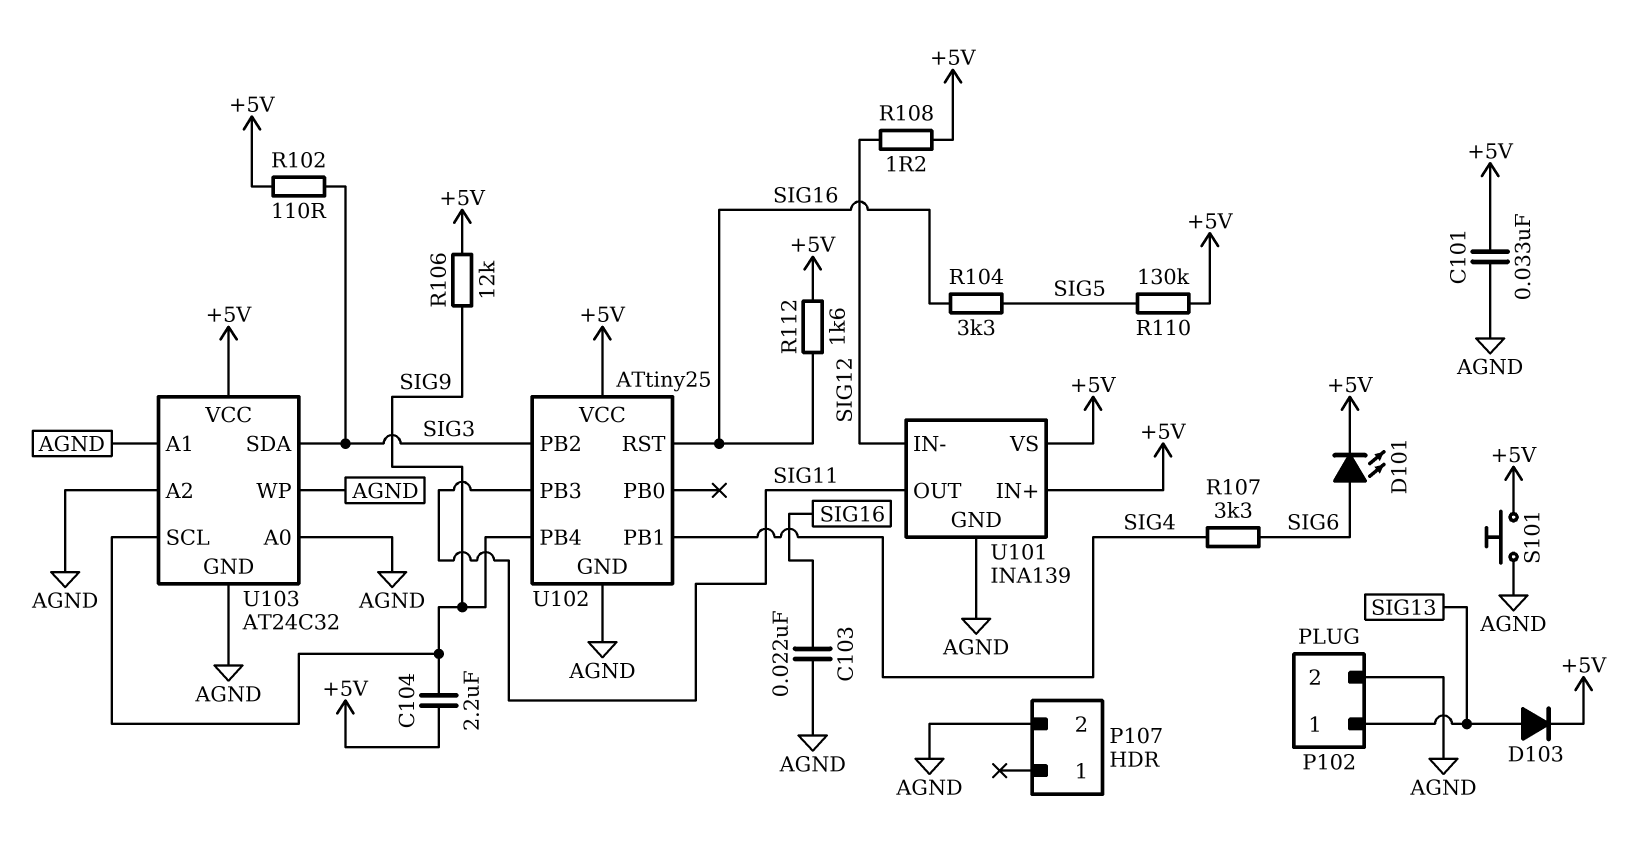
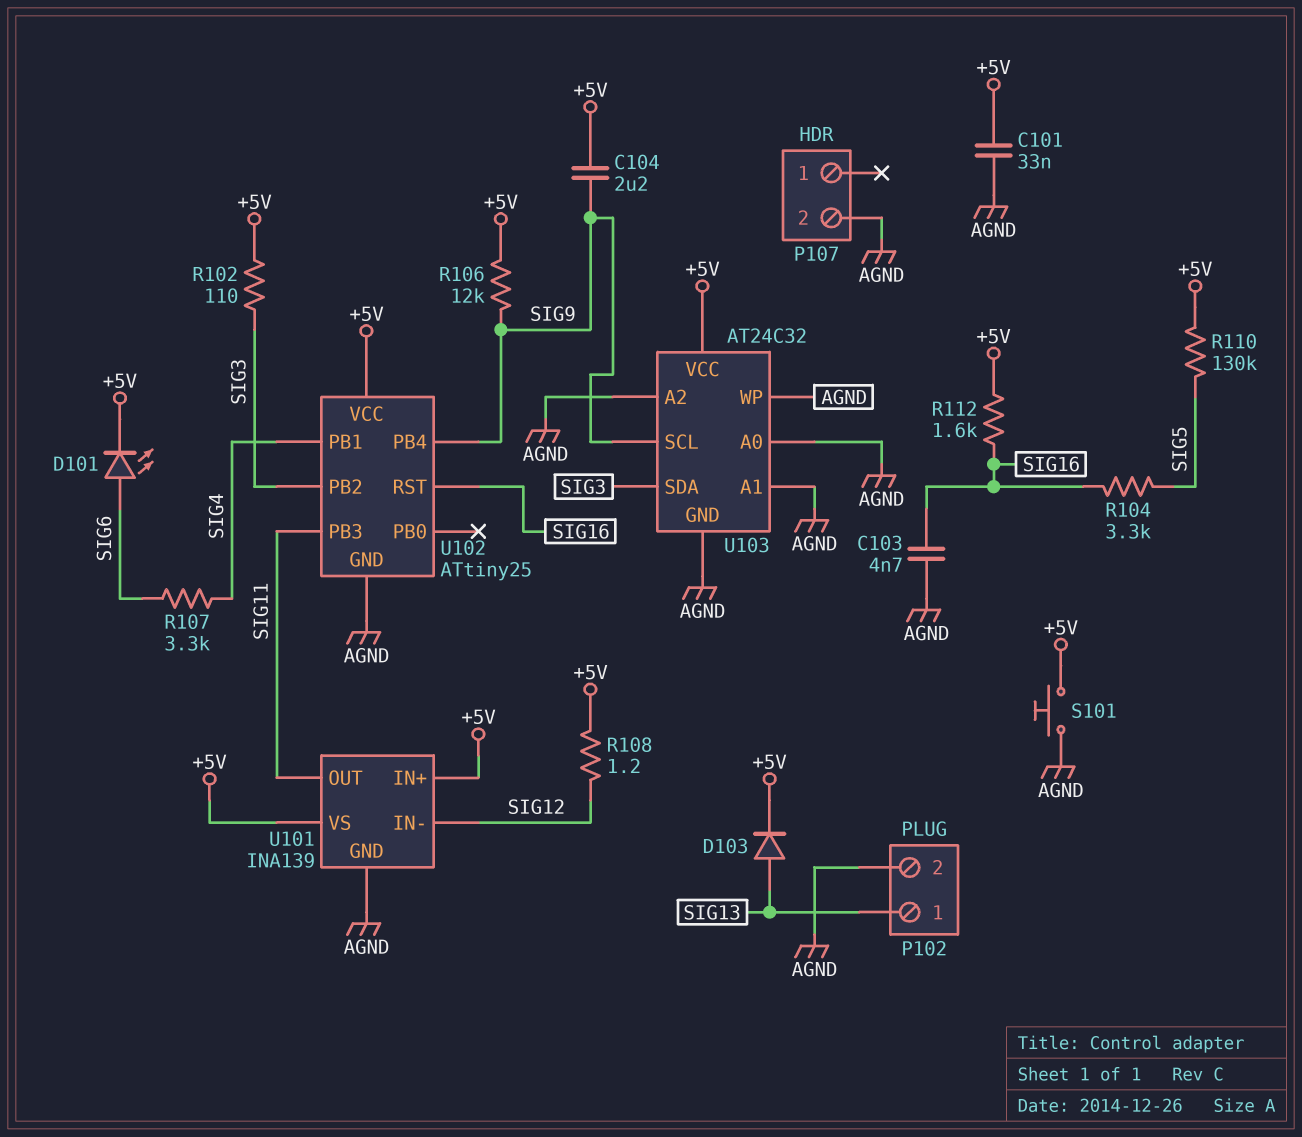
C103: 22nF (AGND, SIG16) -> 4.7nF (AGND, SIG16)

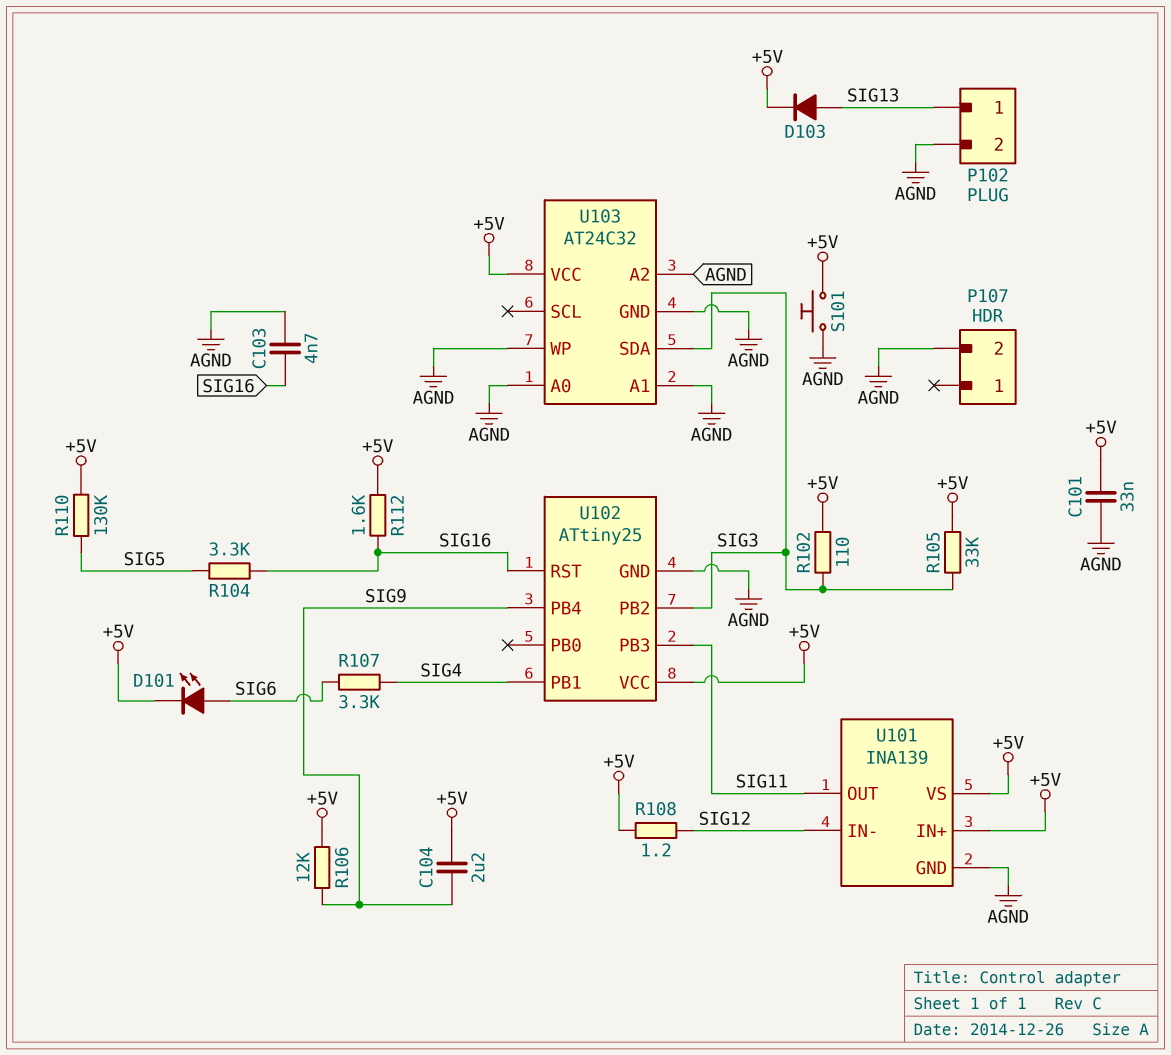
R105: none -> 33k (+5V, SIG3)
U103 pin SCL: SIG9 -> none

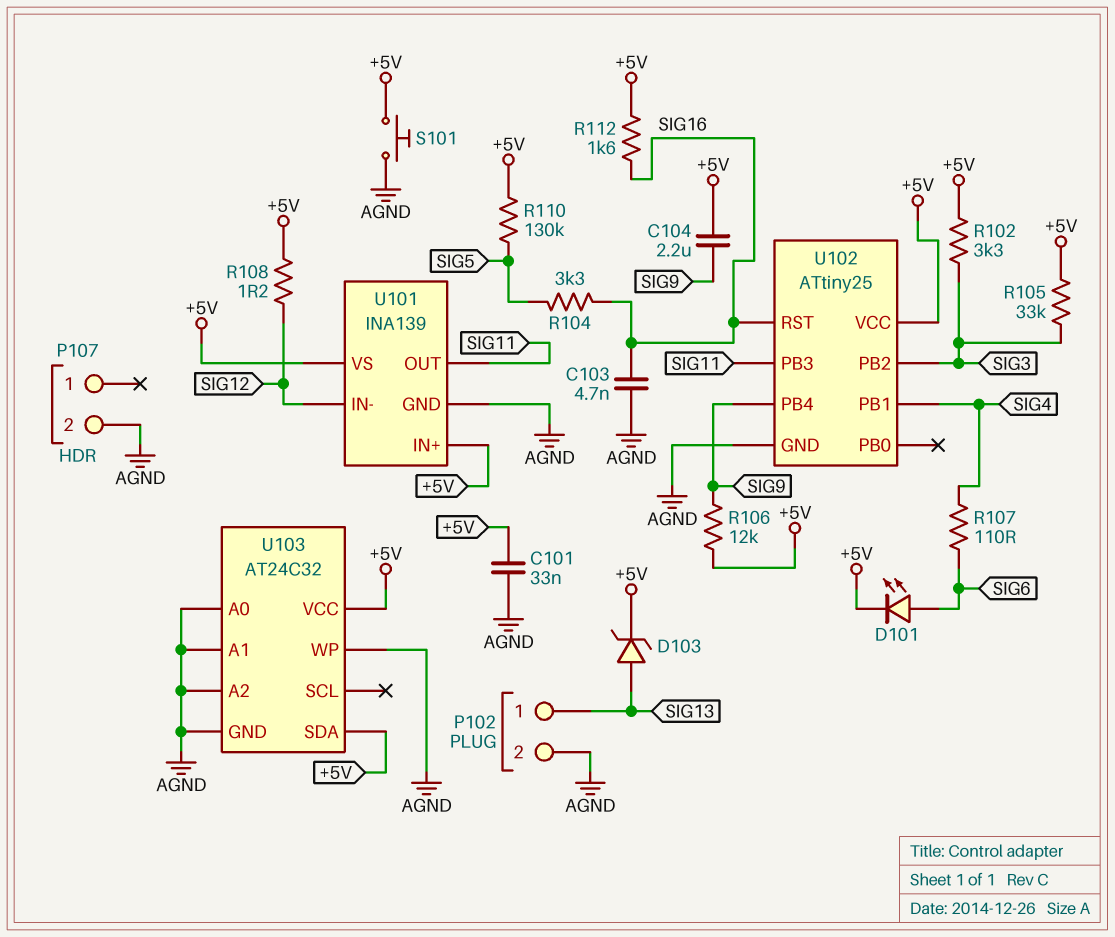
D103: diode (A SIG13, K +5V) -> zener (A SIG13, K +5V)
R102: 110 (+5V, SIG3) -> 3.3k (+5V, SIG3)
R107: 3.3k (SIG4, SIG6) -> 110 (SIG4, SIG6)
U103 pin SDA: SIG3 -> +5V

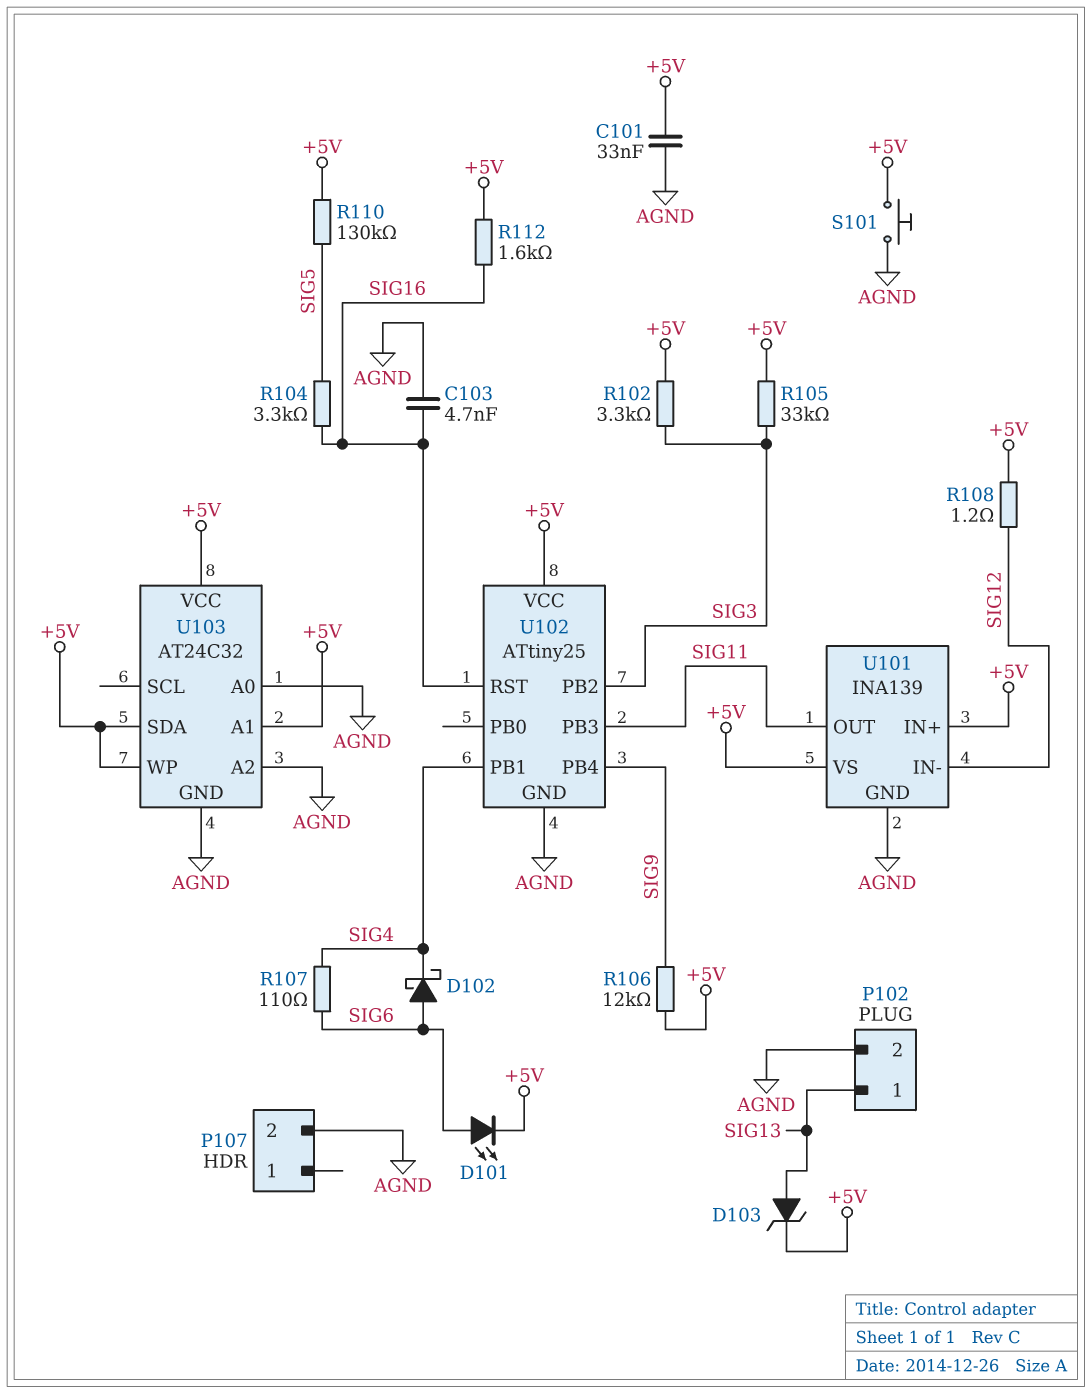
C104: 2.2uF (+5V, SIG9) -> none
D102: none -> schottky (A SIG6, K SIG4)
U103 pin A1: AGND -> +5V
U103 pin WP: AGND -> +5V

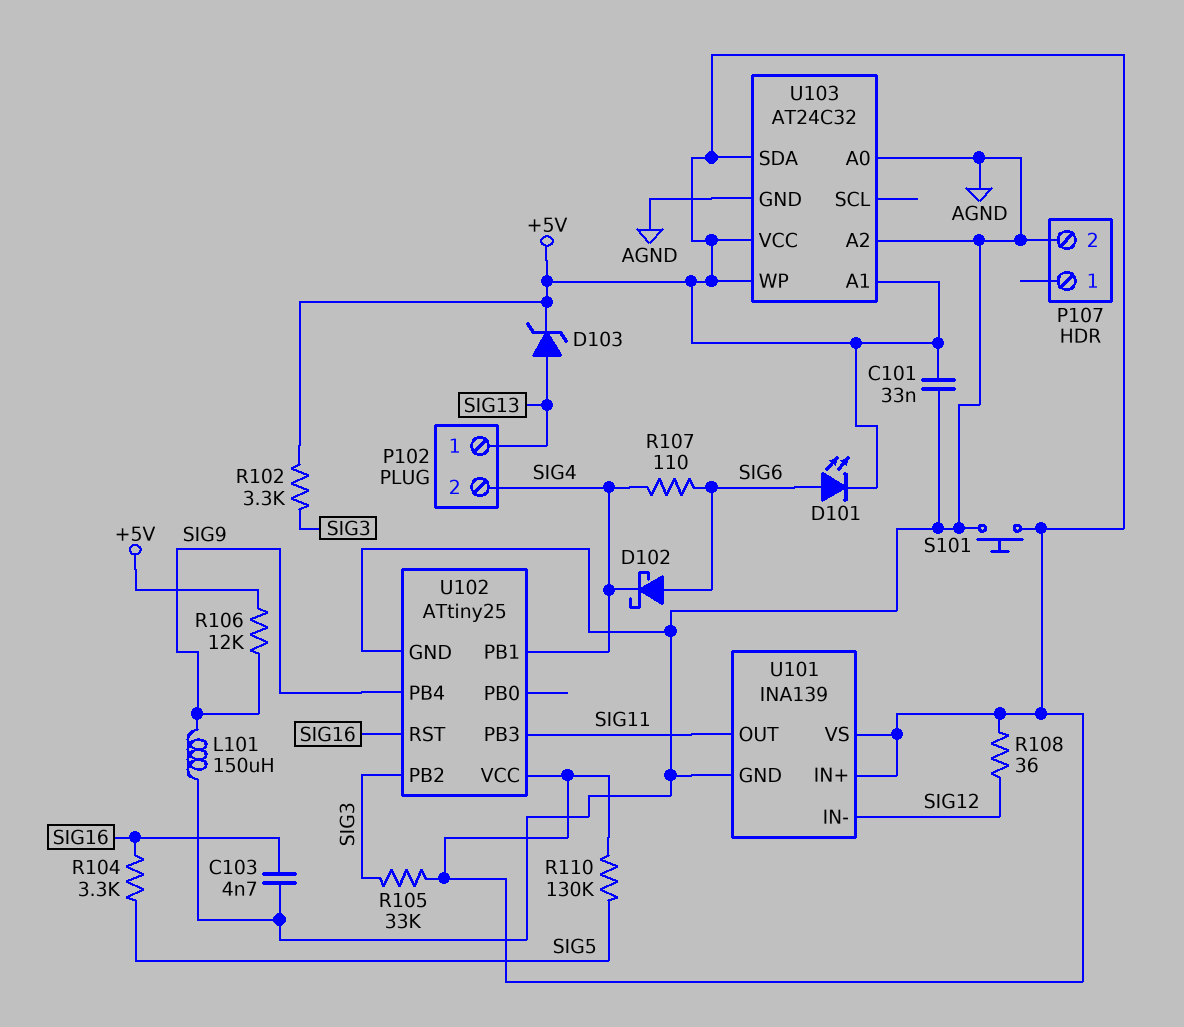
L101: none -> 150uH (AGND, SIG9)
P102 pin 2: AGND -> SIG4
R108: 1.2 (+5V, SIG12) -> 36 (+5V, SIG12)
R112: 1.6k (+5V, SIG16) -> none

